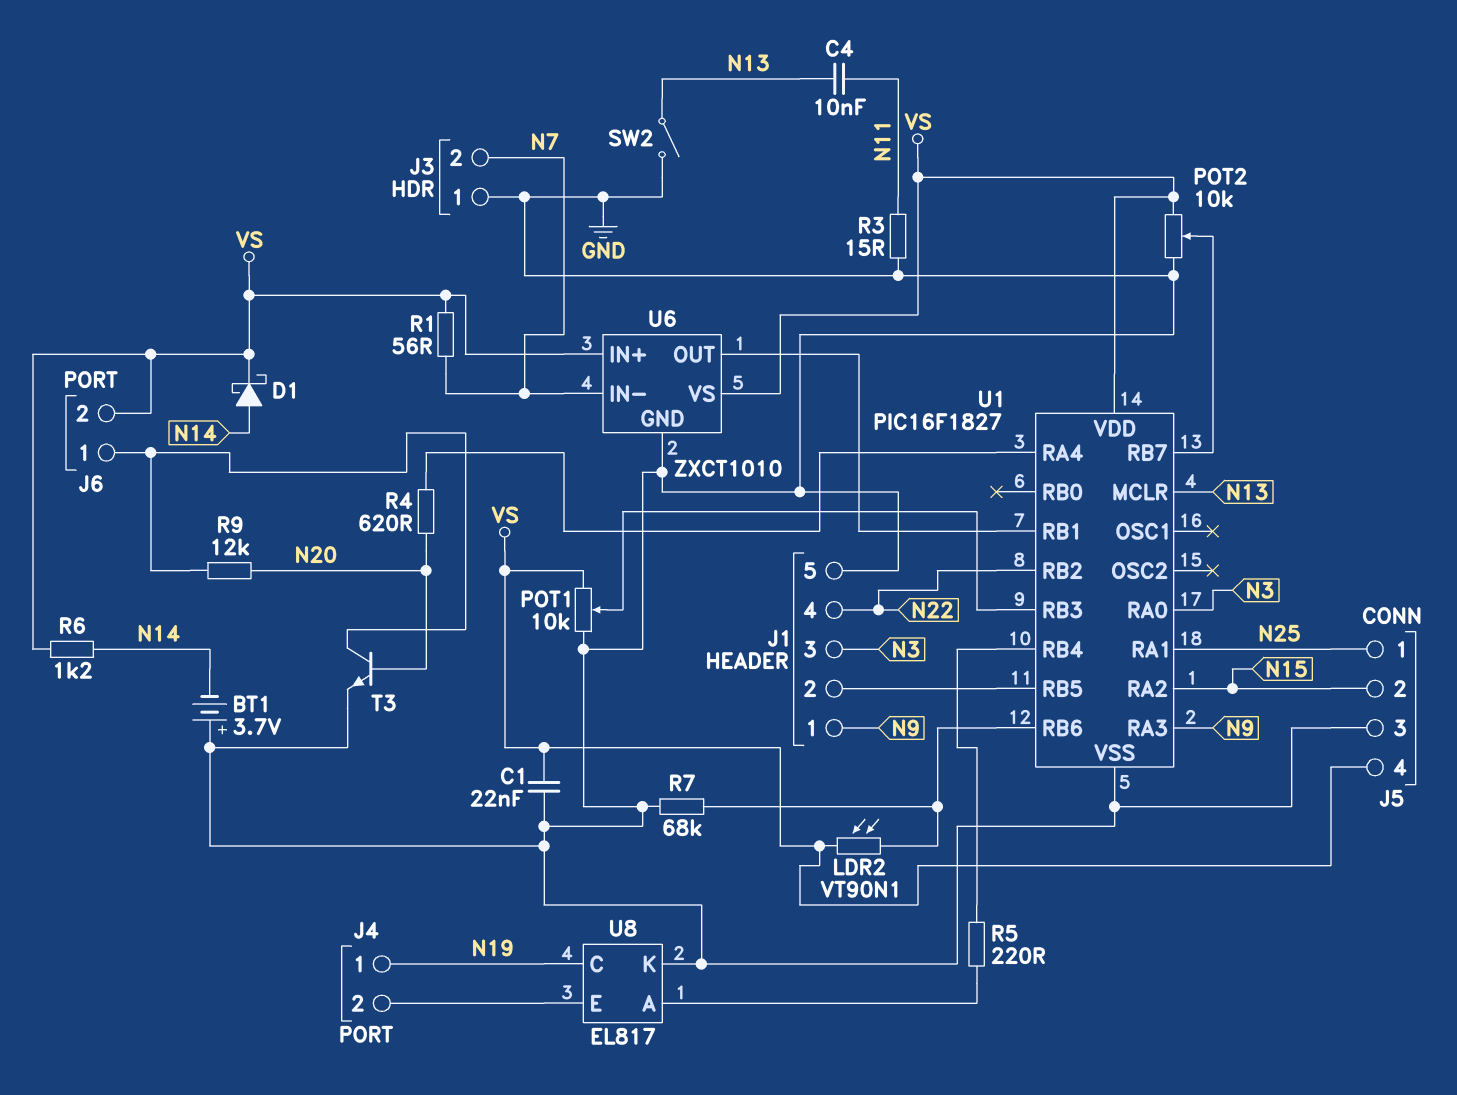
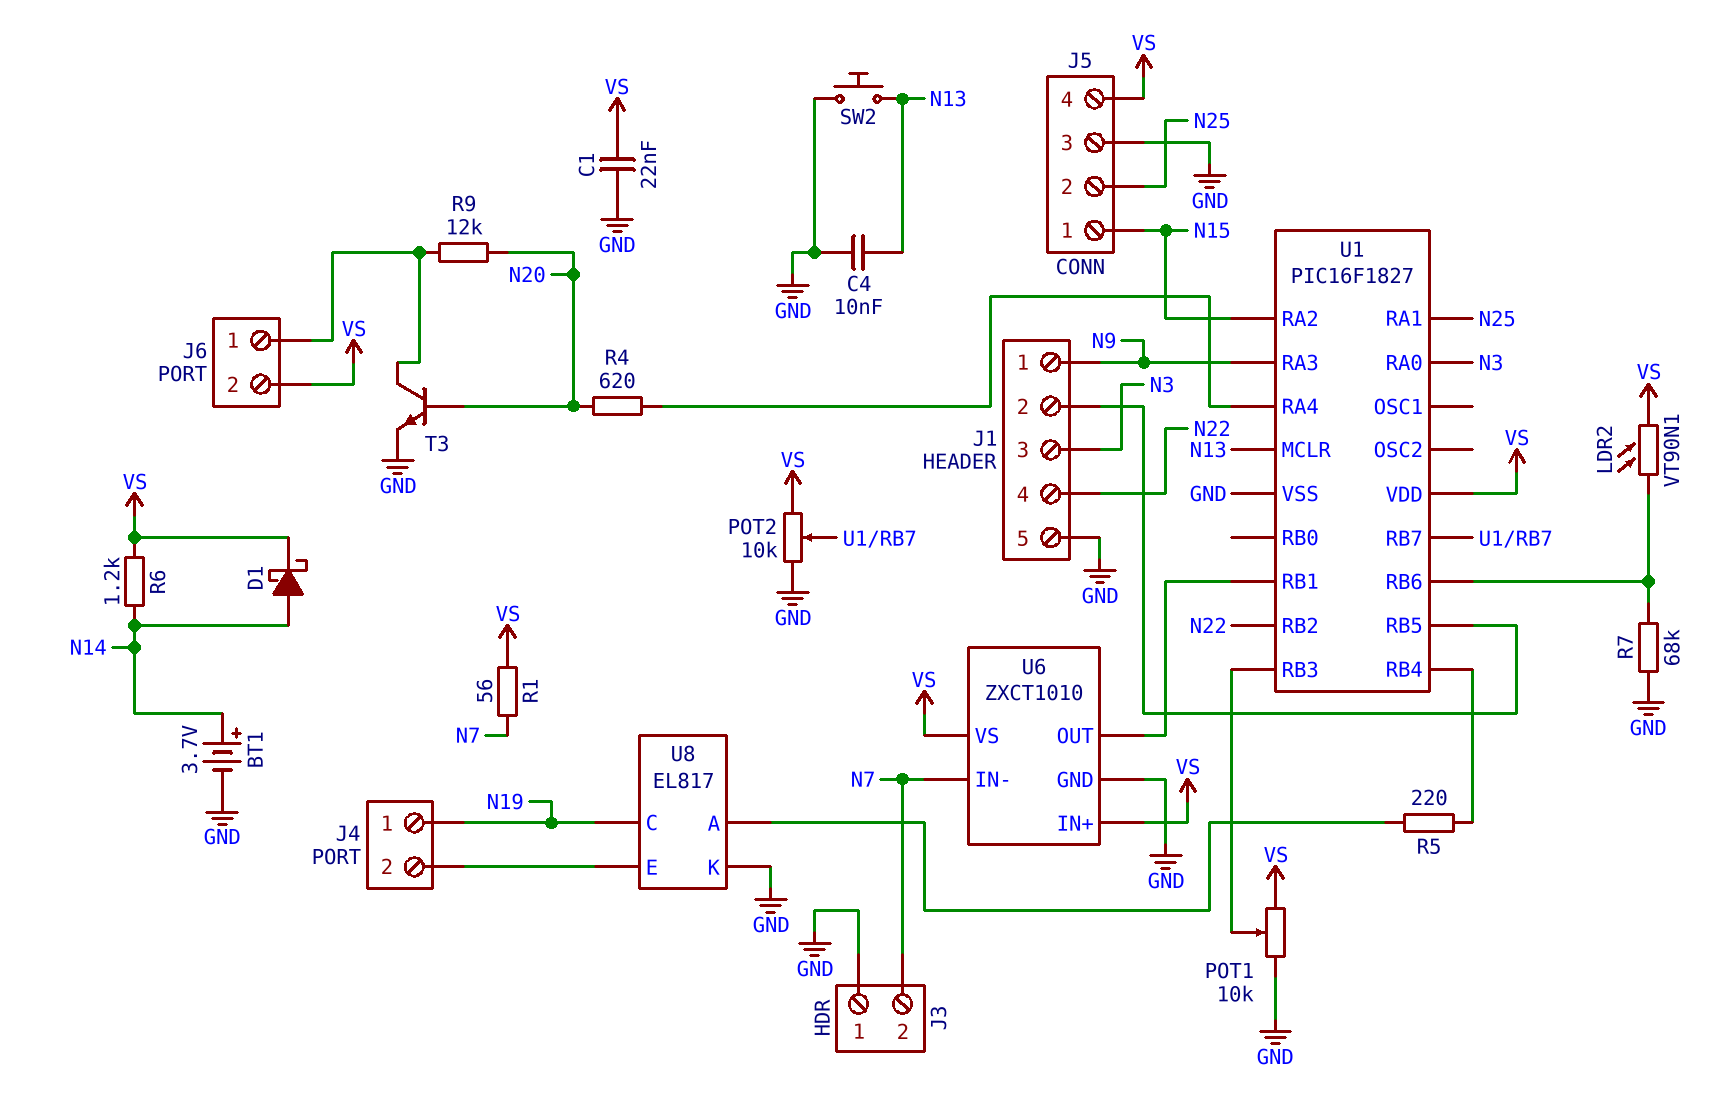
BT1: 3.7V (plus GND, minus N14) -> 3.7V (plus N14, minus GND)
C4: 10nF (N11, N13) -> 10nF (GND, N13)
J5 pin 1: N25 -> N15
J5 pin 2: N15 -> N25
R3: 15 (GND, N11) -> none
SW2: switch (GND, N13) -> button (GND, N13)

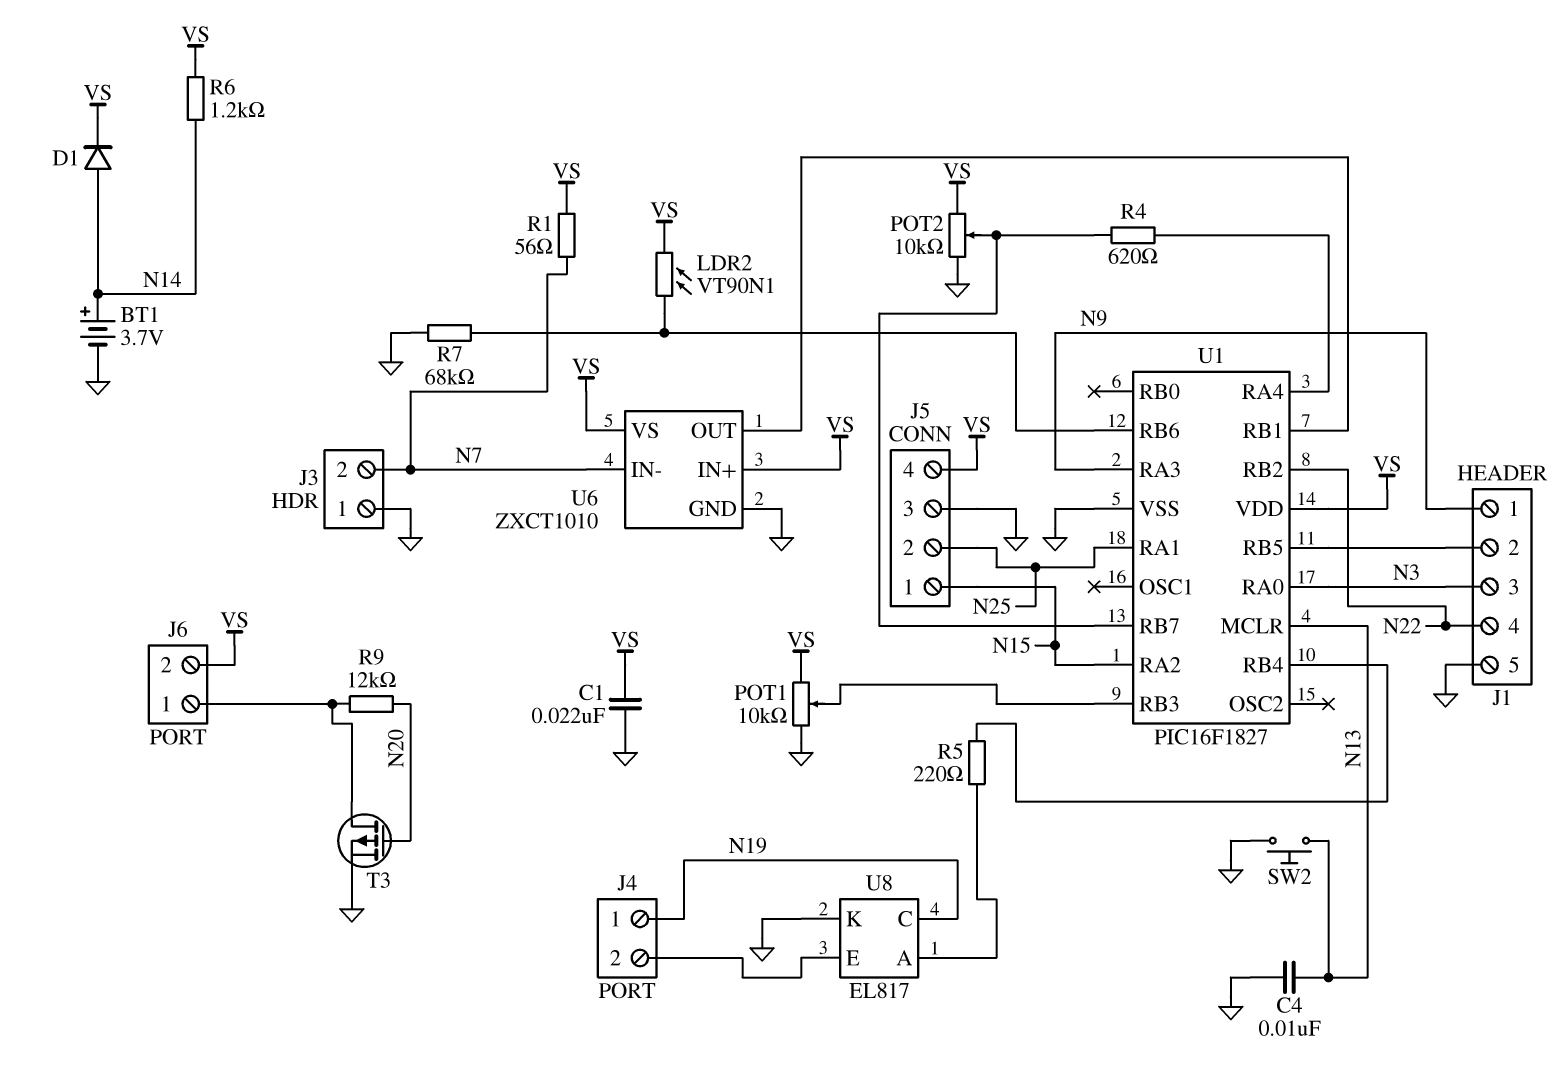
D1: schottky (A N14, K VS) -> diode (A N14, K VS)
R4: 620 (N20, U1/RA4) -> 620 (U1/RA4, U1/RB7)
T3: NPN (B N20, C J6/1, E GND) -> PMOS (G N20, D J6/1, S GND)

